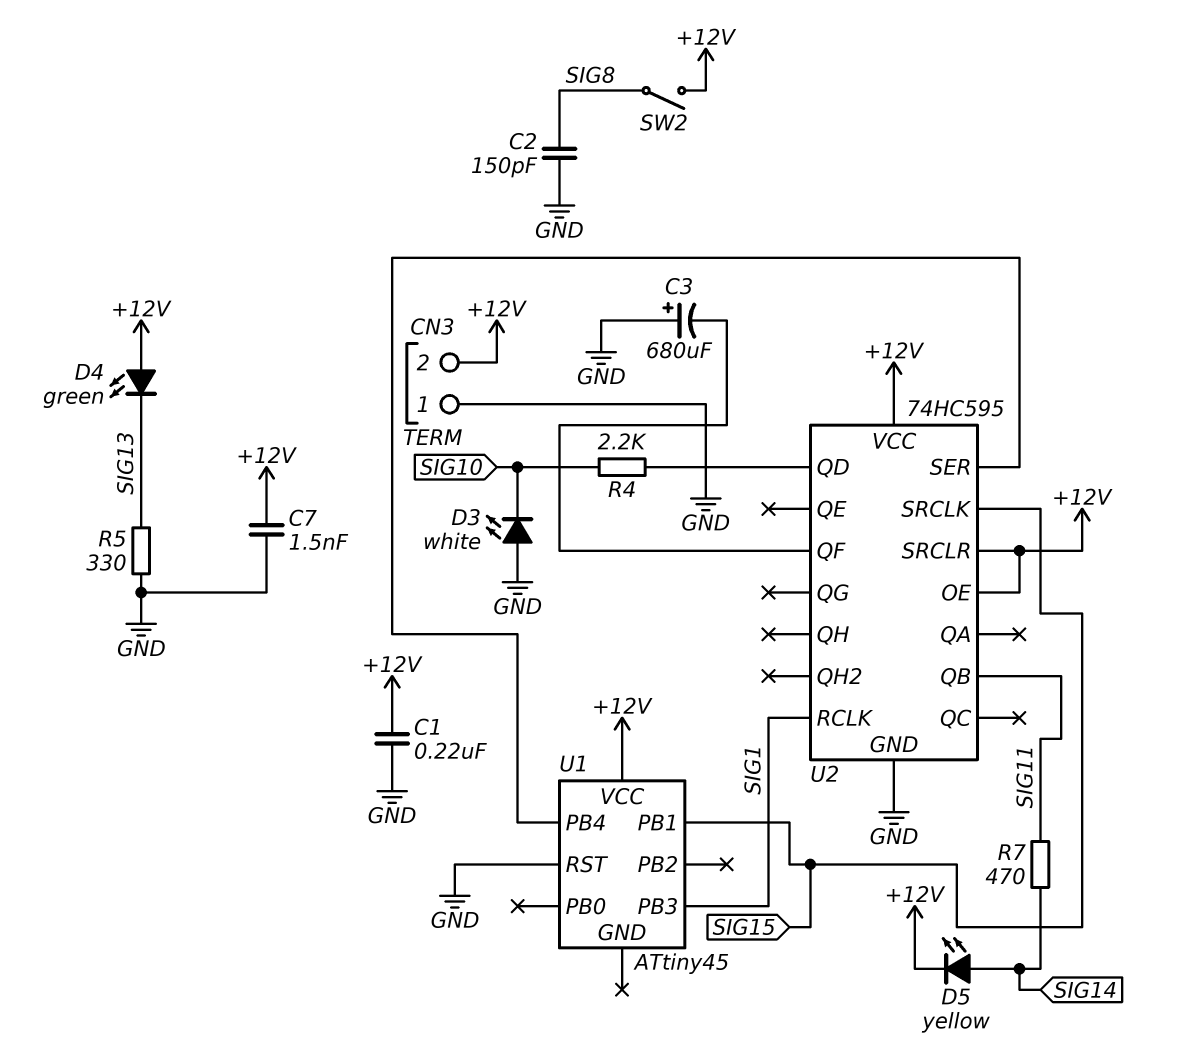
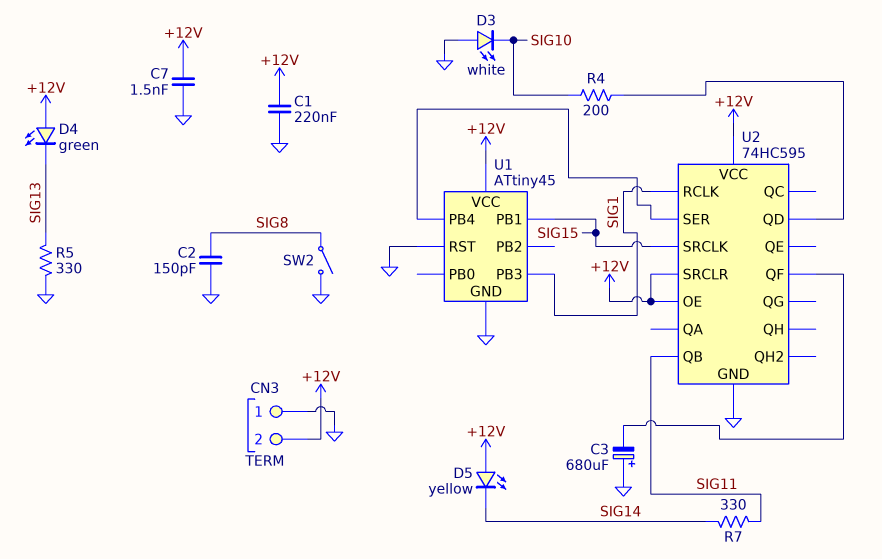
D5: LED yellow (A SIG14, K +12V) -> LED yellow (A +12V, K SIG14)
R4: 2.2k (SIG10, U2/QD) -> 200 (SIG10, U2/QD)
R7: 470 (SIG11, SIG14) -> 330 (SIG11, SIG14)
SW2: switch (+12V, SIG8) -> switch (GND, SIG8)
U1 pin GND: none -> GND

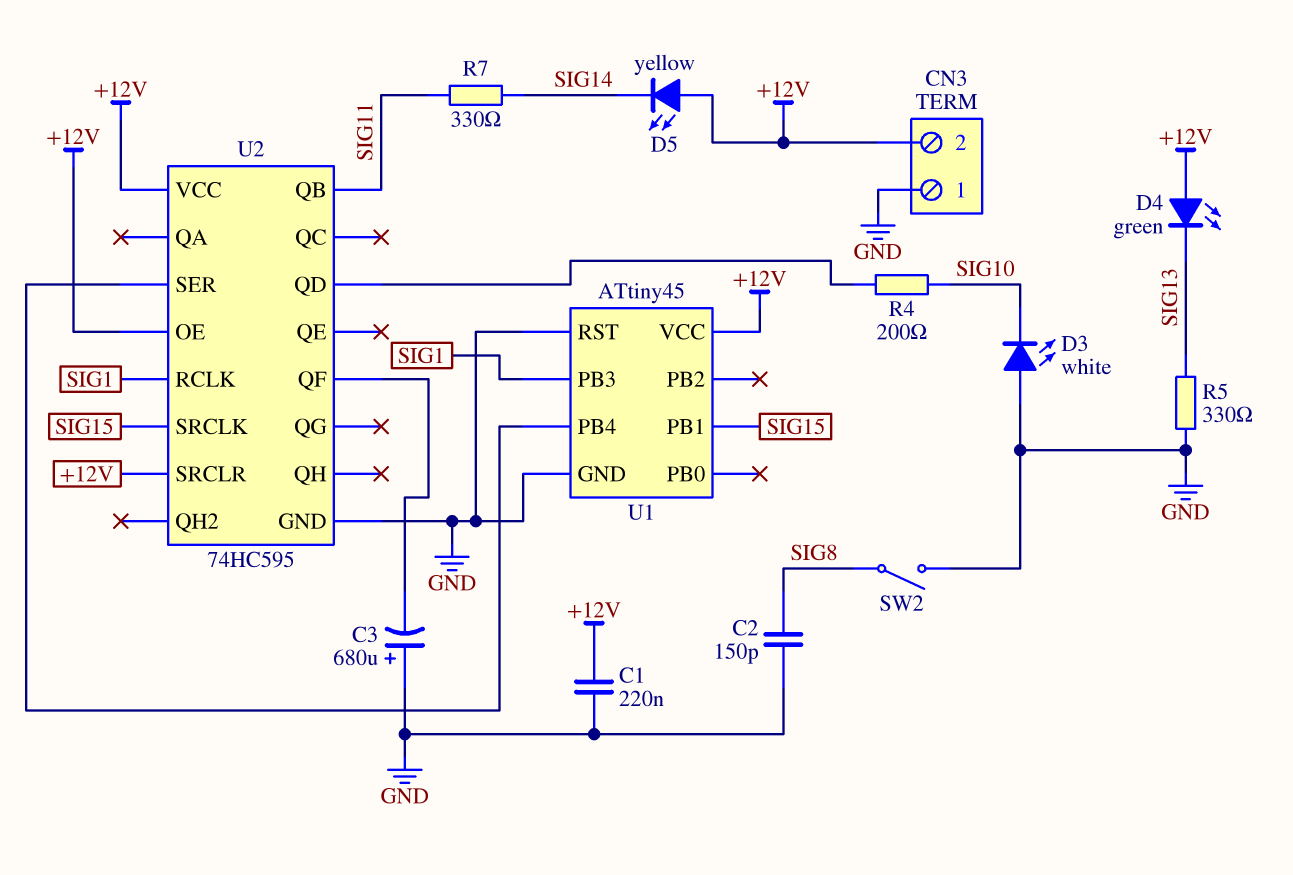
C7: 1.5nF (+12V, GND) -> none

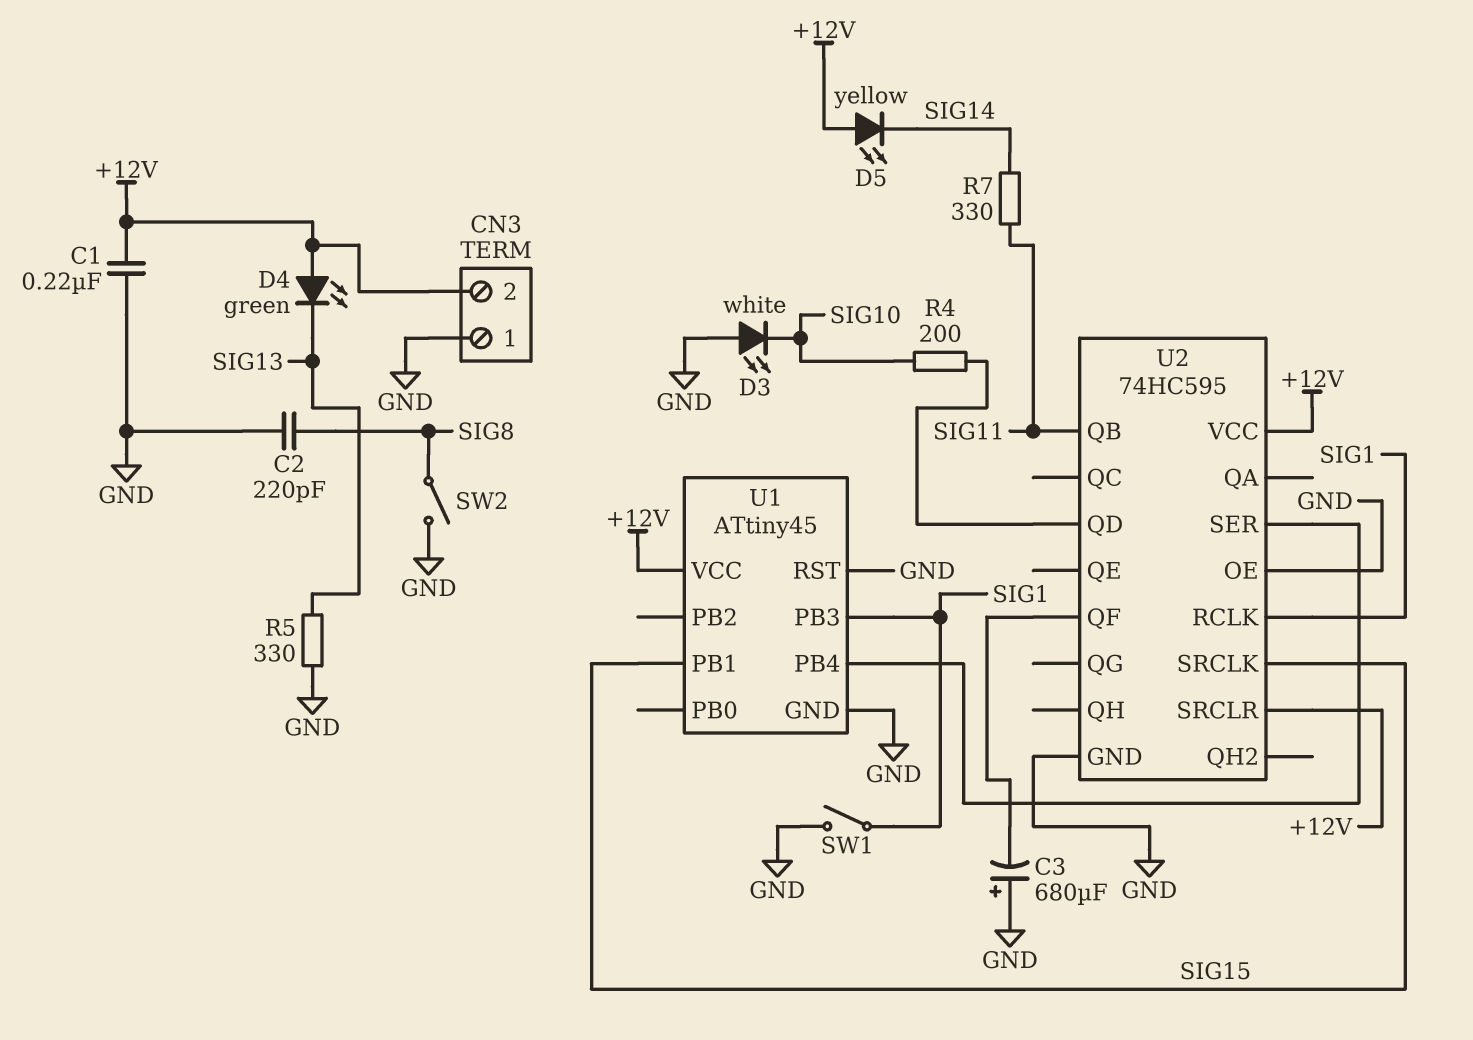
C2: 150pF (GND, SIG8) -> 220pF (GND, SIG8)
SW1: none -> switch (GND, SIG1)
U2 pin OE: +12V -> GND

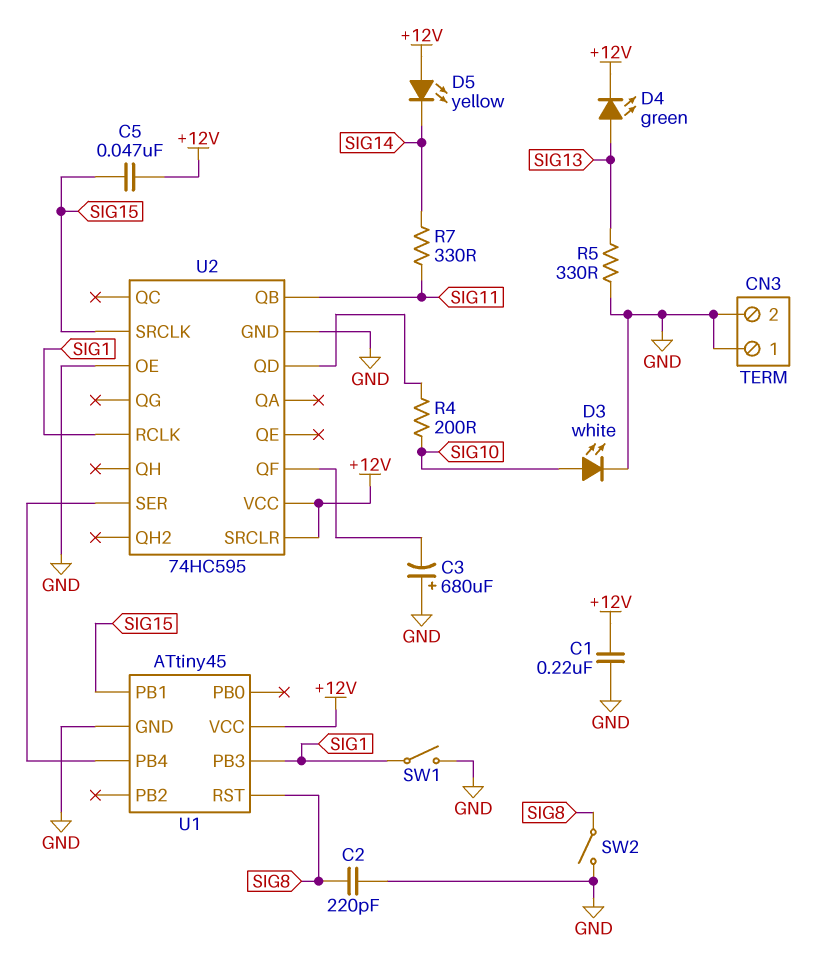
C5: none -> 47nF (+12V, SIG15)
CN3 pin 2: +12V -> GND
D3: LED white (A GND, K SIG10) -> LED white (A SIG10, K GND)
D4: LED green (A +12V, K SIG13) -> LED green (A SIG13, K +12V)
U1 pin RST: GND -> SIG8

